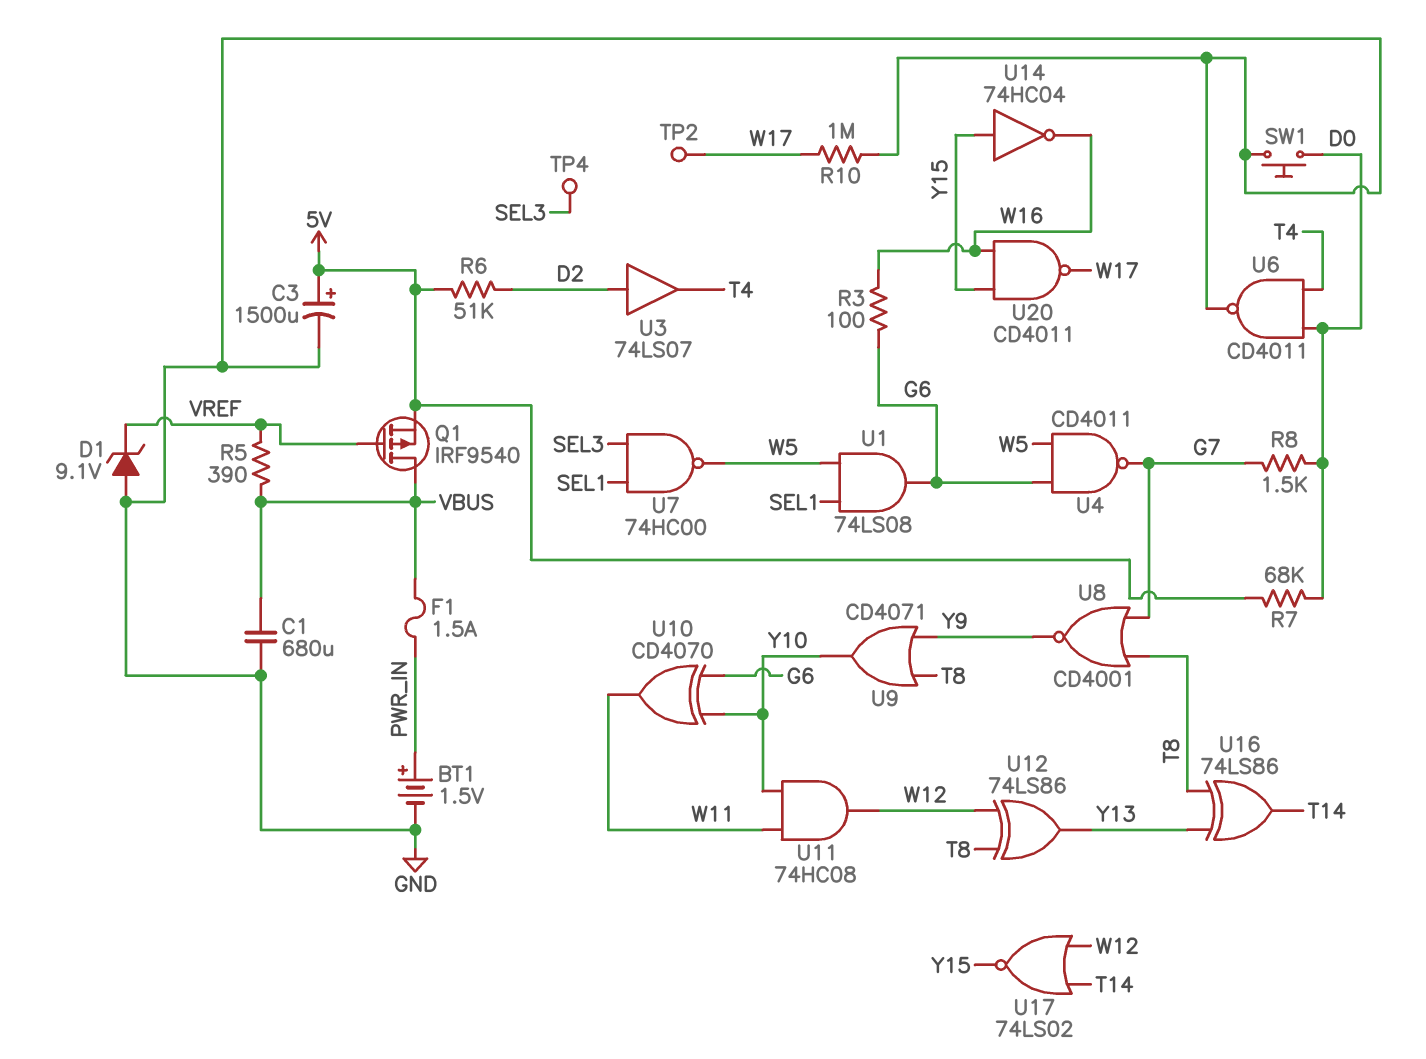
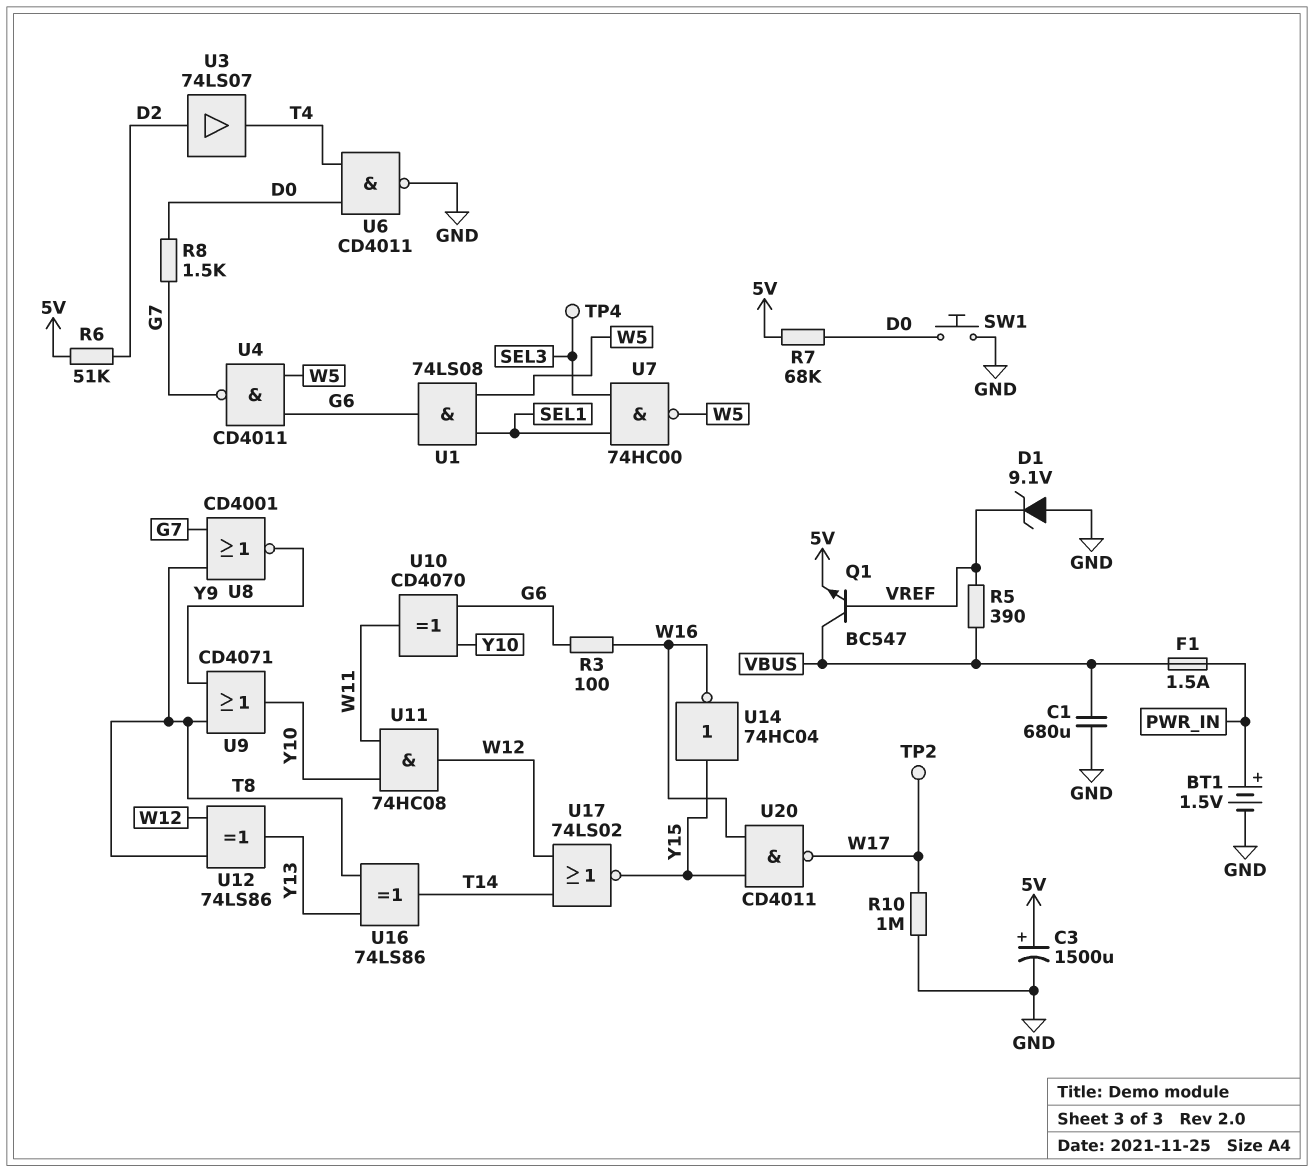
Q1: PMOS IRF9540 (G VREF, D VBUS, S 5V) -> NPN BC547 (B VREF, C VBUS, E 5V)

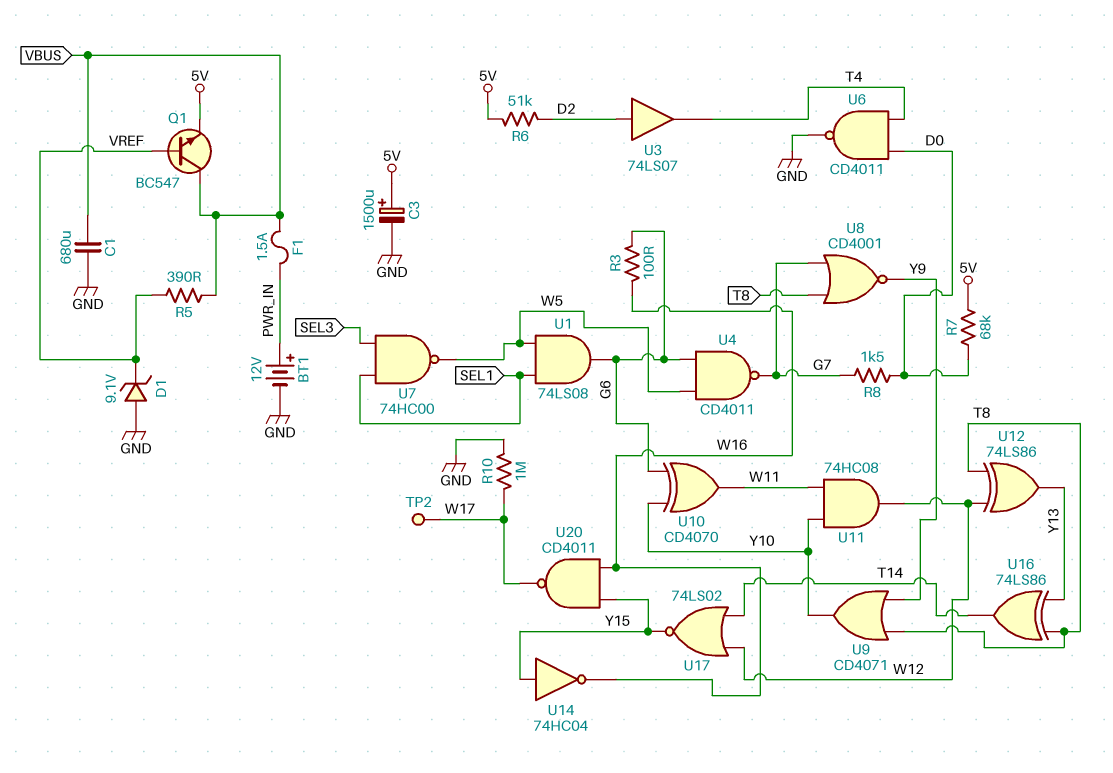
BT1: 1.5V (plus PWR_IN, minus GND) -> 12V (plus PWR_IN, minus GND)
SW1: button (D0, GND) -> none
TP4: test point (SEL3) -> none

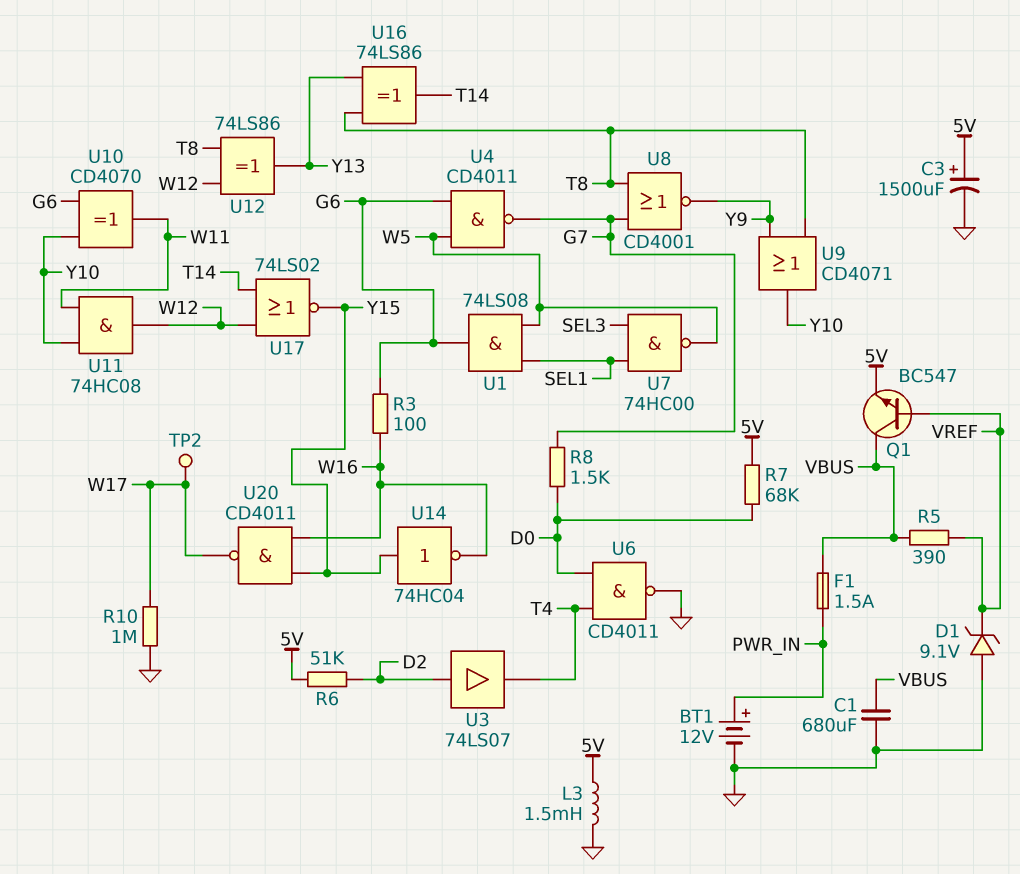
L3: none -> 1.5mH (5V, GND)

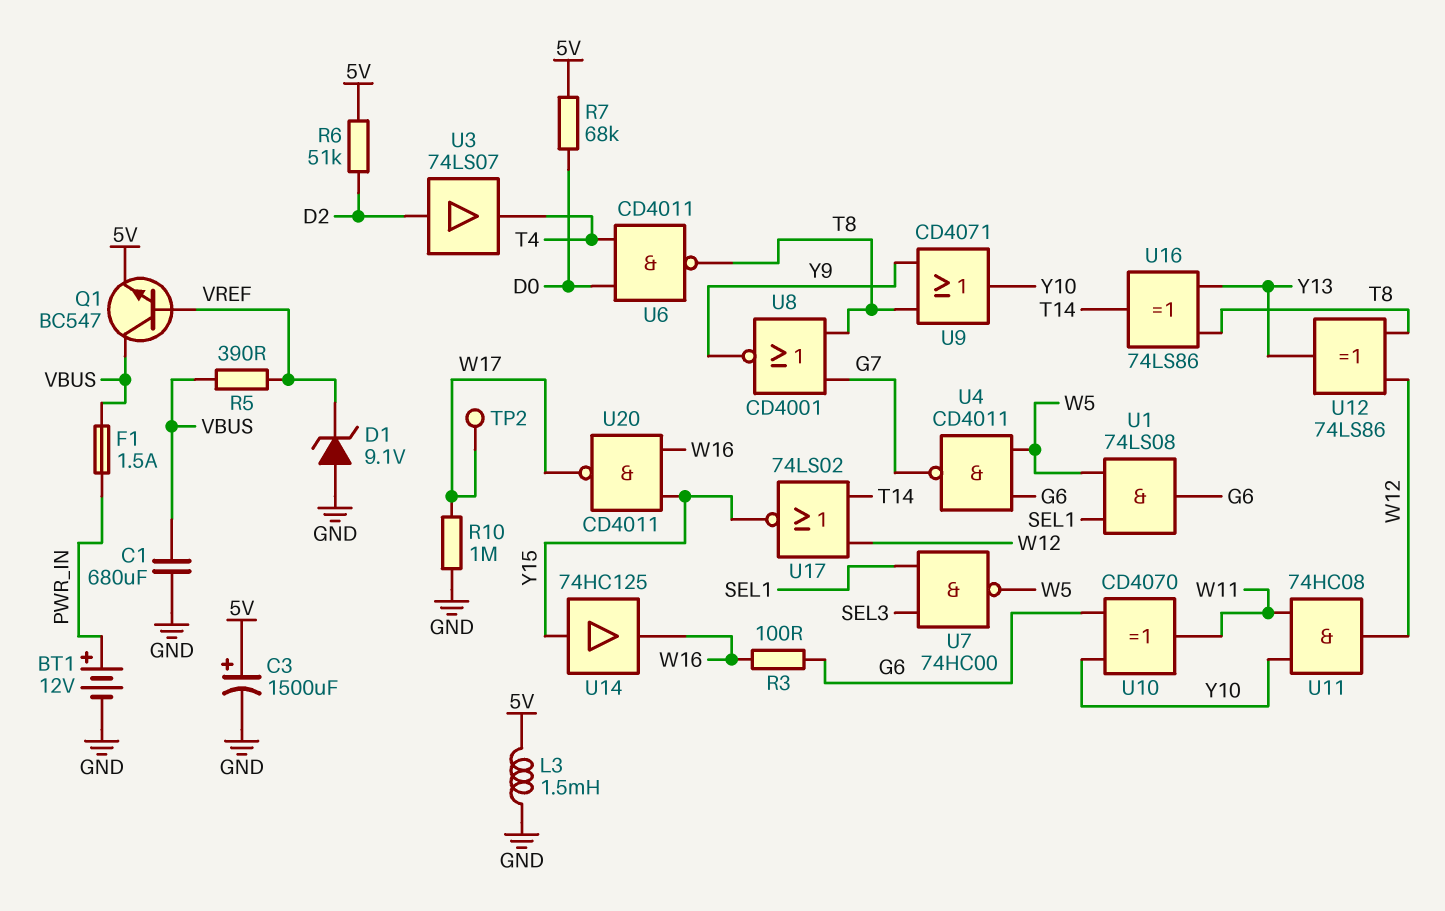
R8: 1.5k (D0, G7) -> none
U6: NAND CD4011 (in D0, in T4, out GND) -> NAND CD4011 (in D0, in T4, out T8)
U14: NOT 74HC04 (in Y15, out W16) -> buffer 74HC125 (in Y15, out W16)

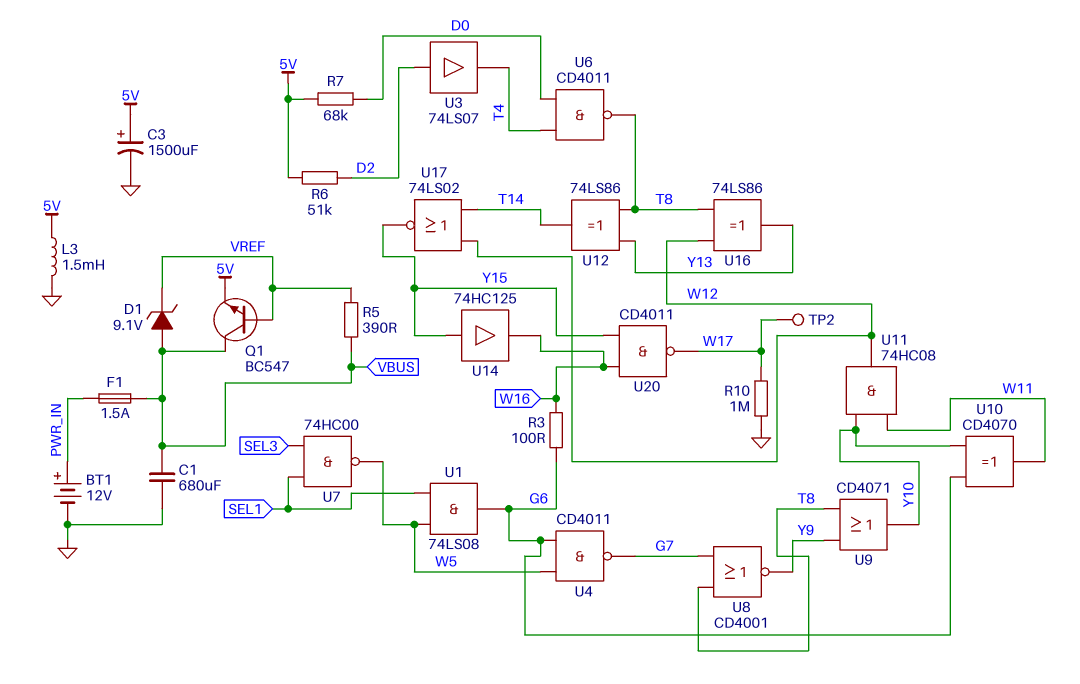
D1: zener 9.1V (A GND, K VREF) -> zener 9.1V (A VBUS, K VREF)
U12: XOR 74LS86 (in T8, in W12, out Y13) -> XOR 74LS86 (in T8, in Y13, out T14)
U16: XOR 74LS86 (in T8, in Y13, out T14) -> XOR 74LS86 (in T8, in W12, out Y13)

